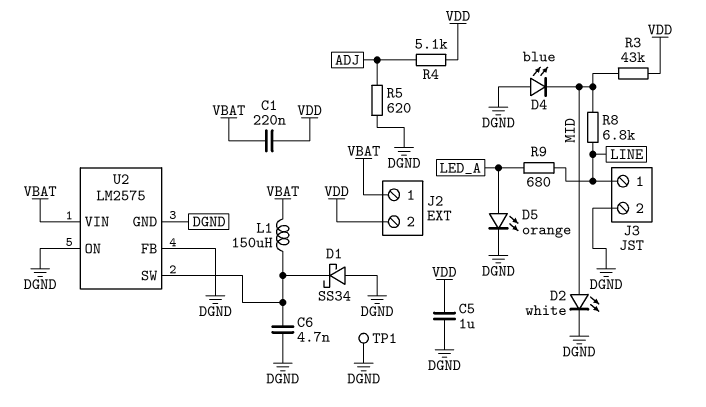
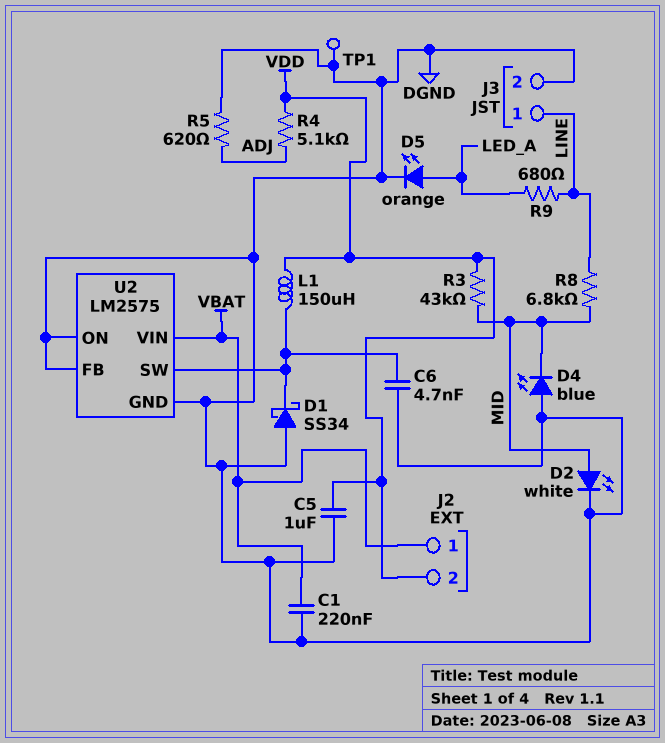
C1: 220nF (VBAT, VDD) -> 220nF (DGND, VBAT)
L1: 150uH (U2/SW, VBAT) -> 150uH (U2/SW, VDD)

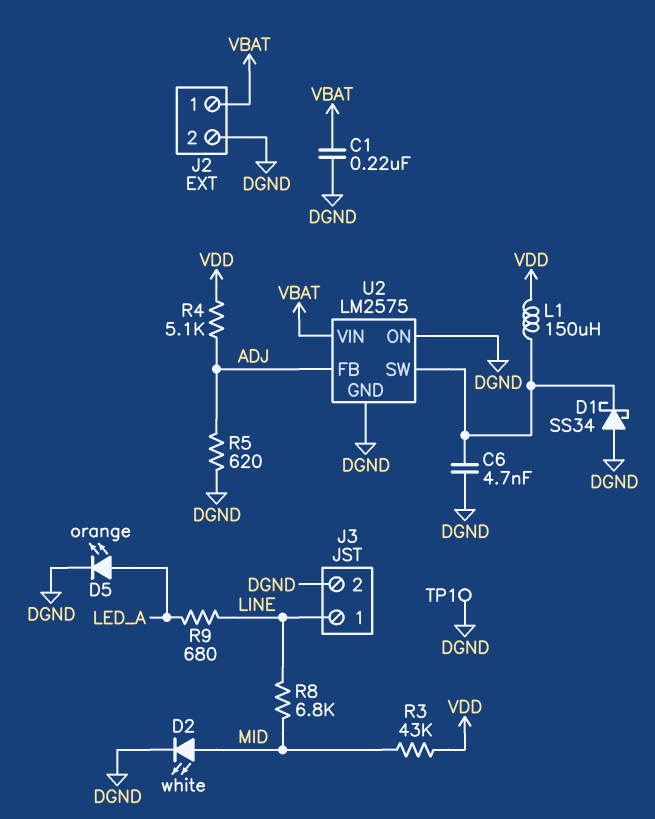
C5: 1uF (DGND, VDD) -> none
D4: LED blue (A DGND, K MID) -> none
J2 pin 2: VDD -> DGND
U2 pin FB: DGND -> ADJ

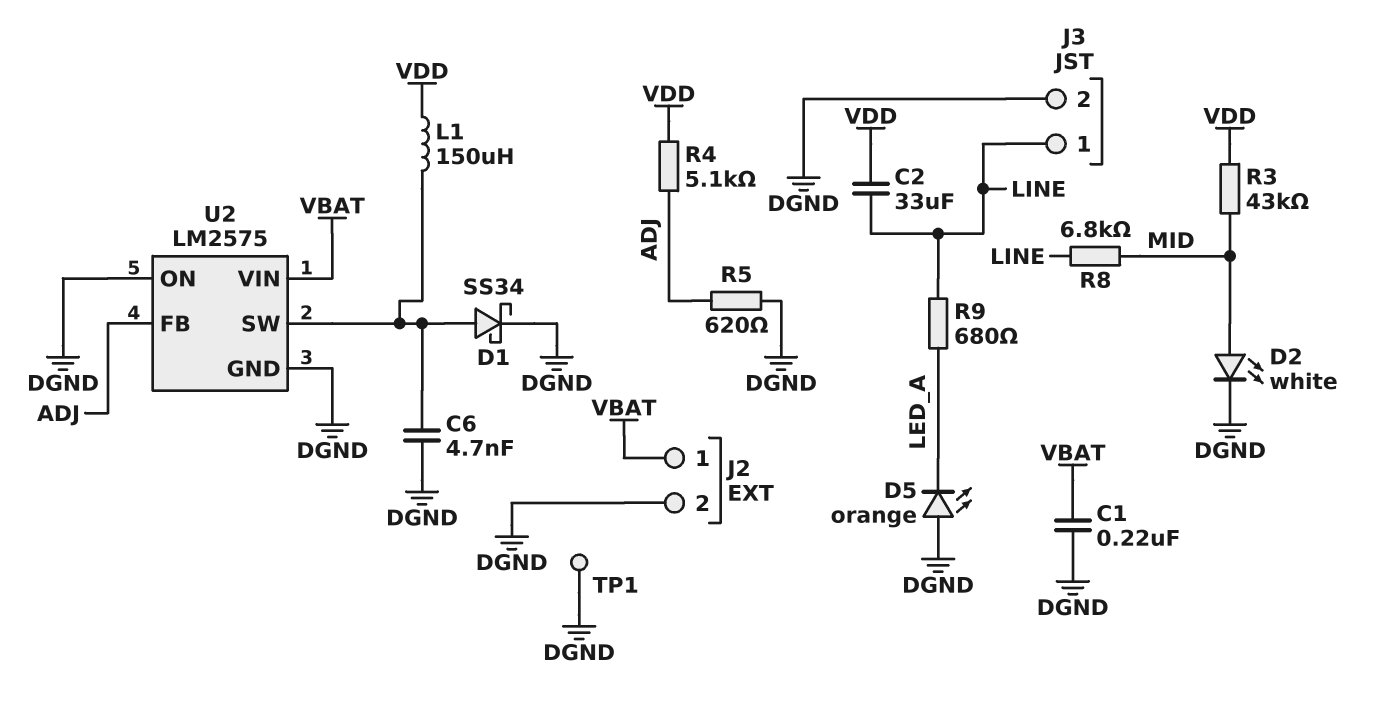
C2: none -> 33uF (LINE, VDD)
D1: schottky SS34 (A DGND, K U2/SW) -> schottky SS34 (A U2/SW, K DGND)
D5: LED orange (A LED_A, K DGND) -> LED orange (A DGND, K LED_A)

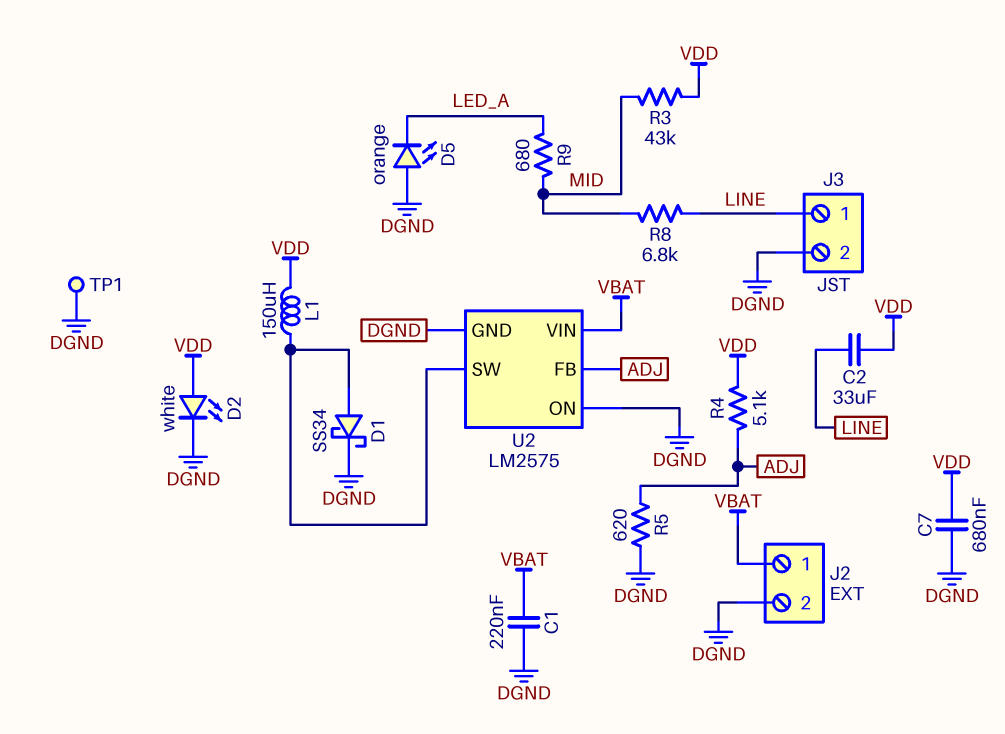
C6: 4.7nF (DGND, U2/SW) -> none
C7: none -> 680nF (DGND, VDD)
D2: LED white (A MID, K DGND) -> LED white (A VDD, K DGND)
R9: 680 (LED_A, LINE) -> 680 (LED_A, MID)

